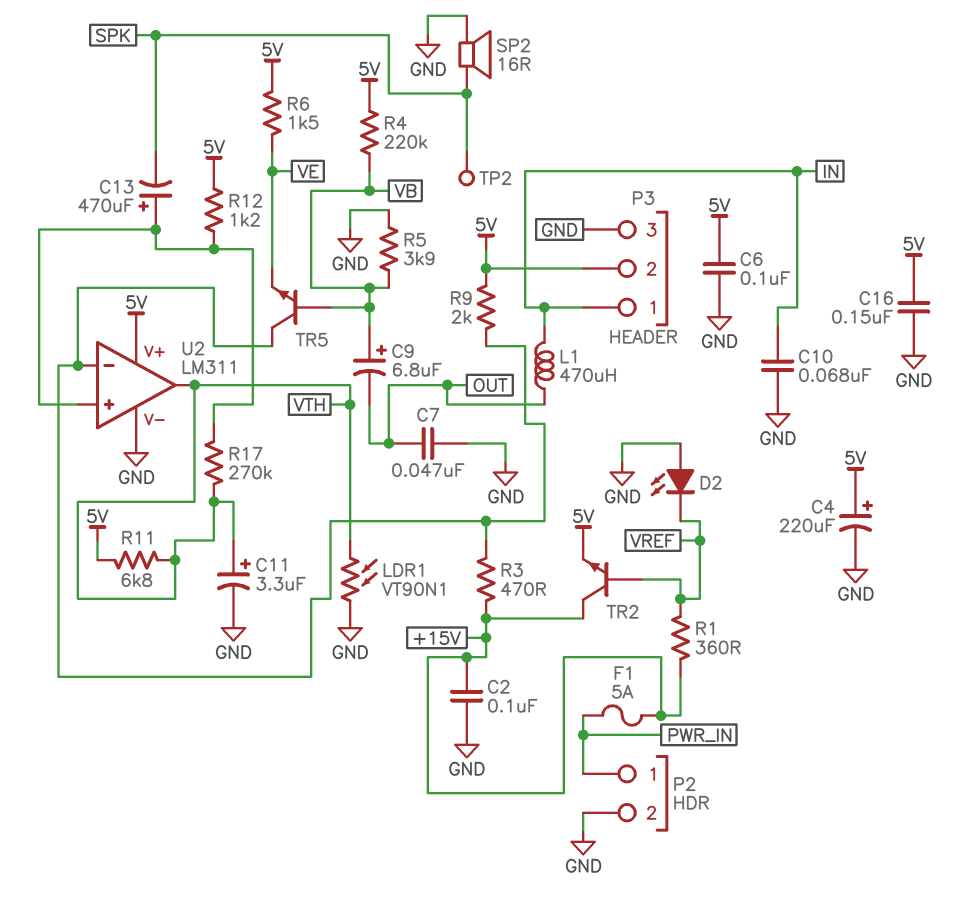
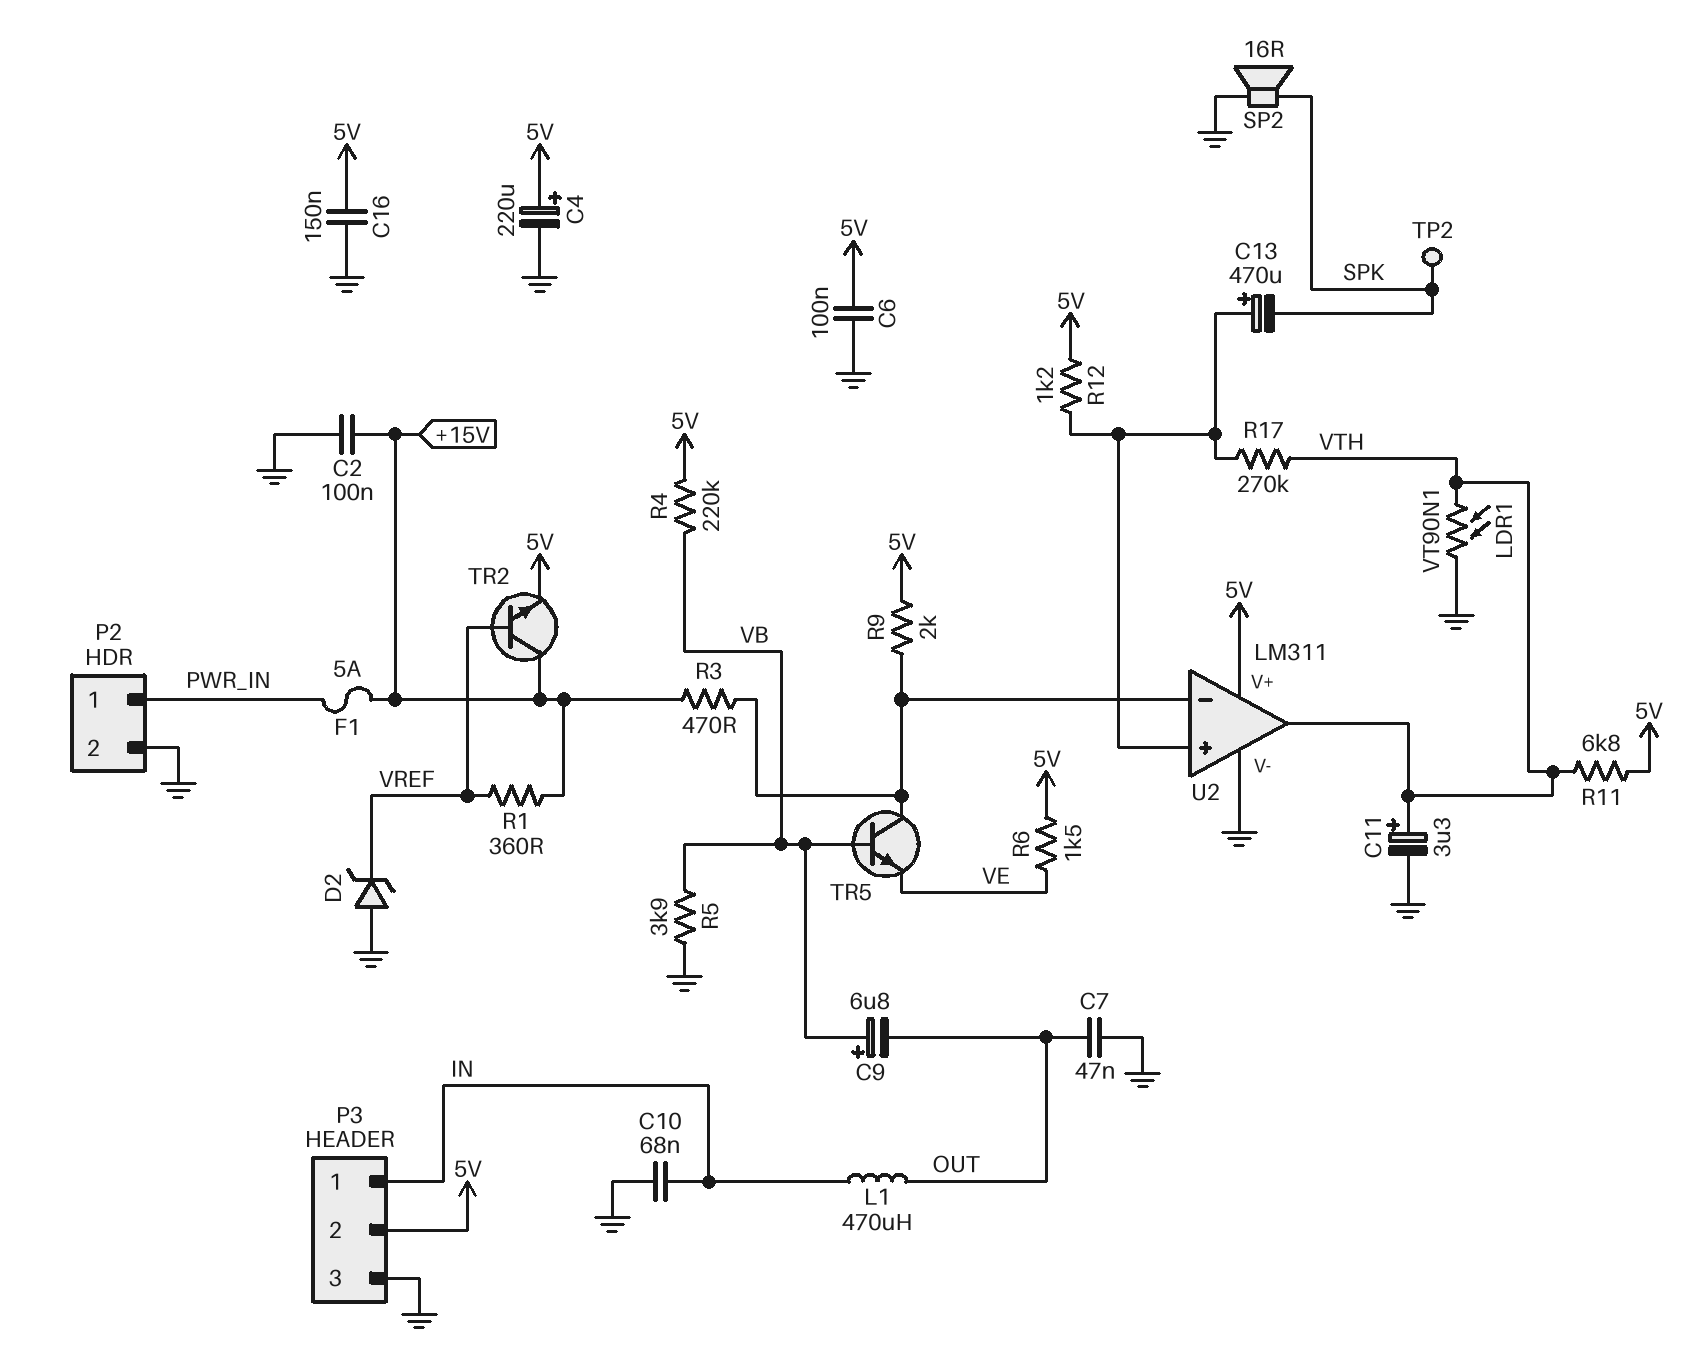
D2: LED (A GND, K VREF) -> zener (A GND, K VREF)

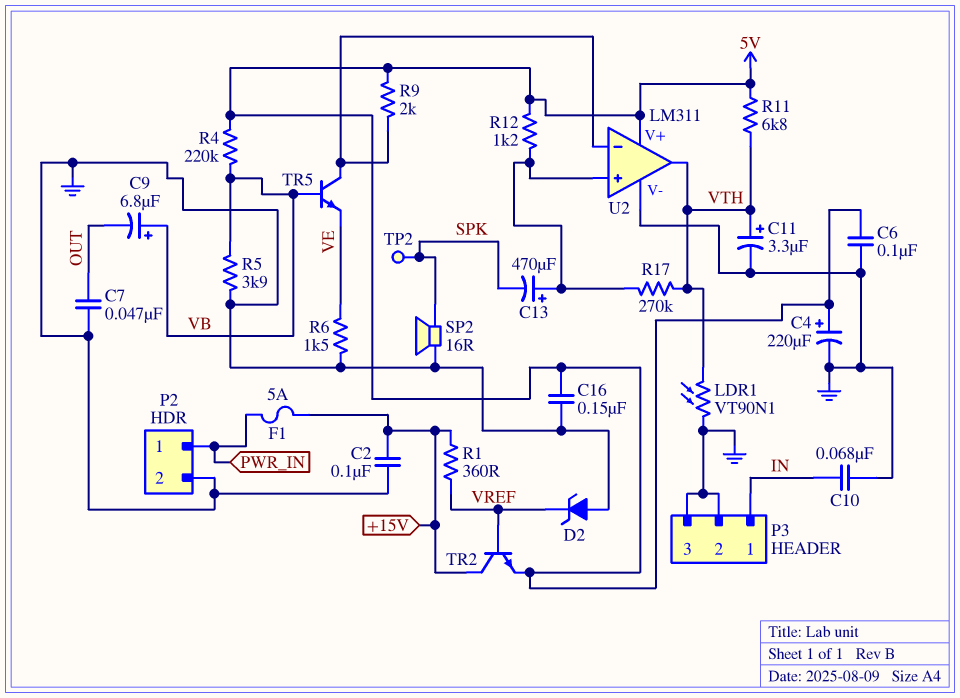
L1: 470uH (IN, OUT) -> none
P3 pin 2: 5V -> GND
R3: 470 (+15V, U2/in-) -> none
R6: 1.5k (5V, VE) -> 1.5k (GND, VE)

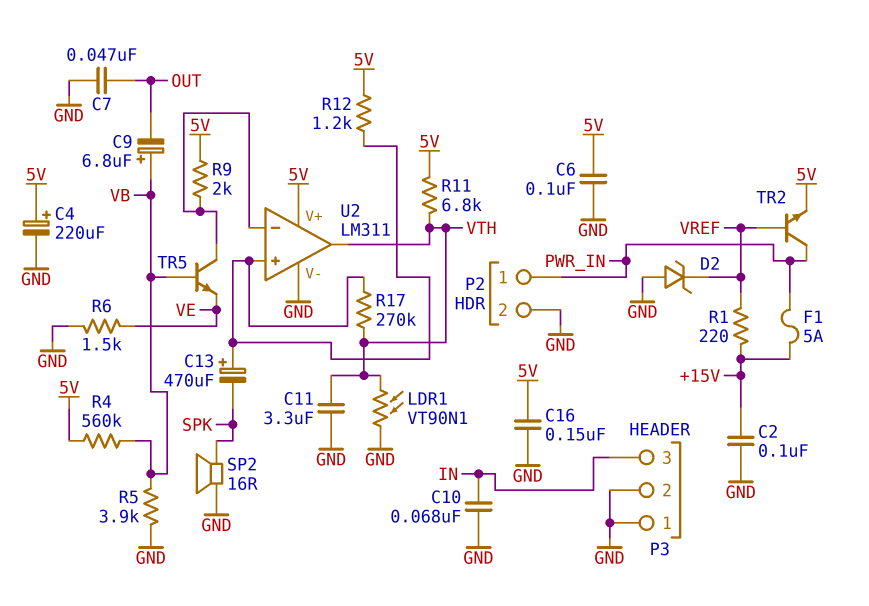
C11: 3.3uF (plus VTH, minus GND) -> 3.3uF (GND, VTH)
P3 pin 1: IN -> GND
P3 pin 3: GND -> IN
R1: 360 (+15V, VREF) -> 220 (+15V, VREF)
R4: 220k (5V, VB) -> 560k (5V, VB)
TP2: test point (SPK) -> none
TR2: NPN (B VREF, C +15V, E 5V) -> NPN (B VREF, C PWR_IN, E 5V)

